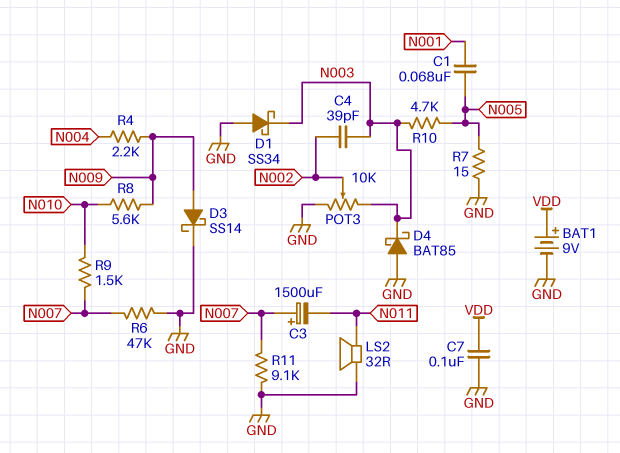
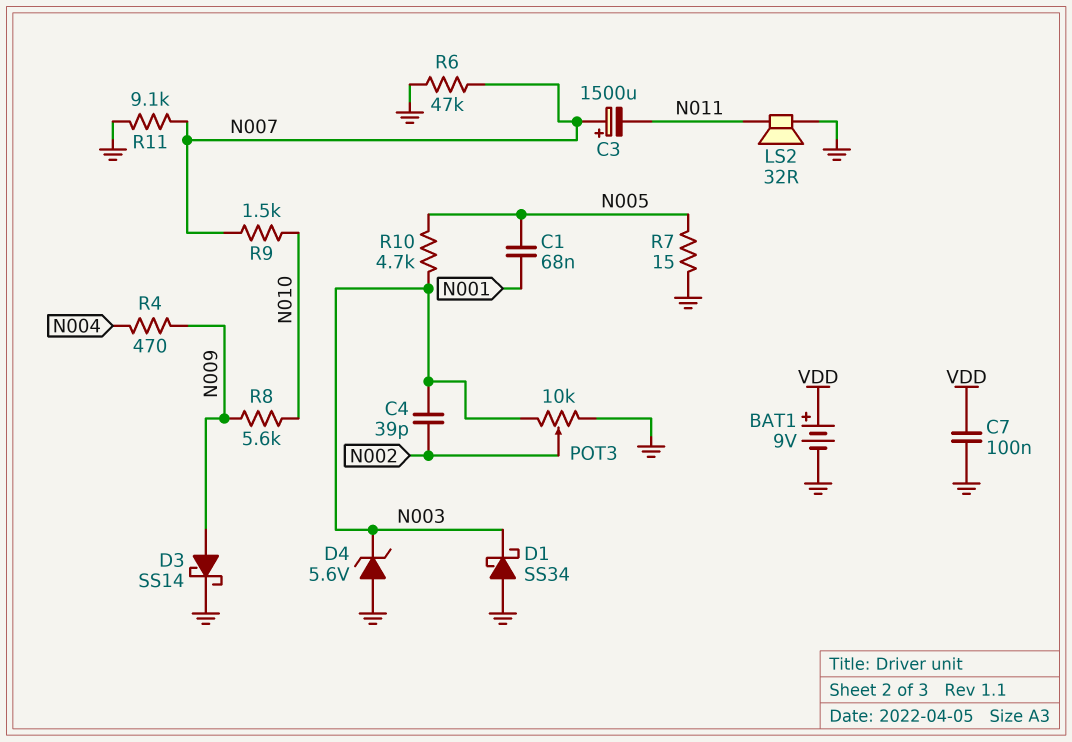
D4: schottky BAT85 (A GND, K N003) -> zener 5.6V (A GND, K N003)
R4: 2.2k (N004, N009) -> 470 (N004, N009)

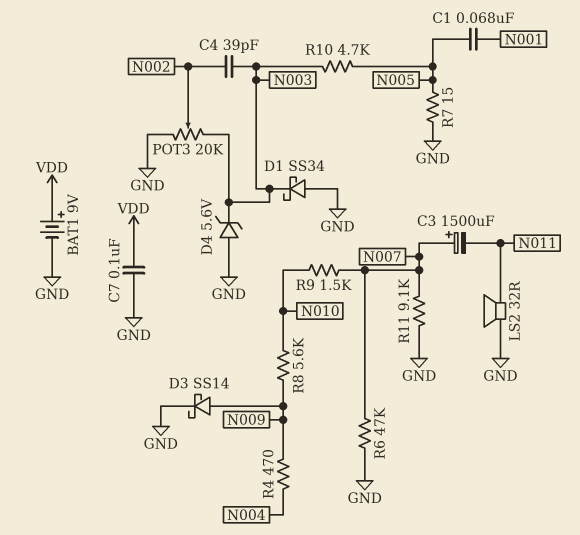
POT3: 10k (GND, N003, wiper N002) -> 20k (GND, N003, wiper N002)

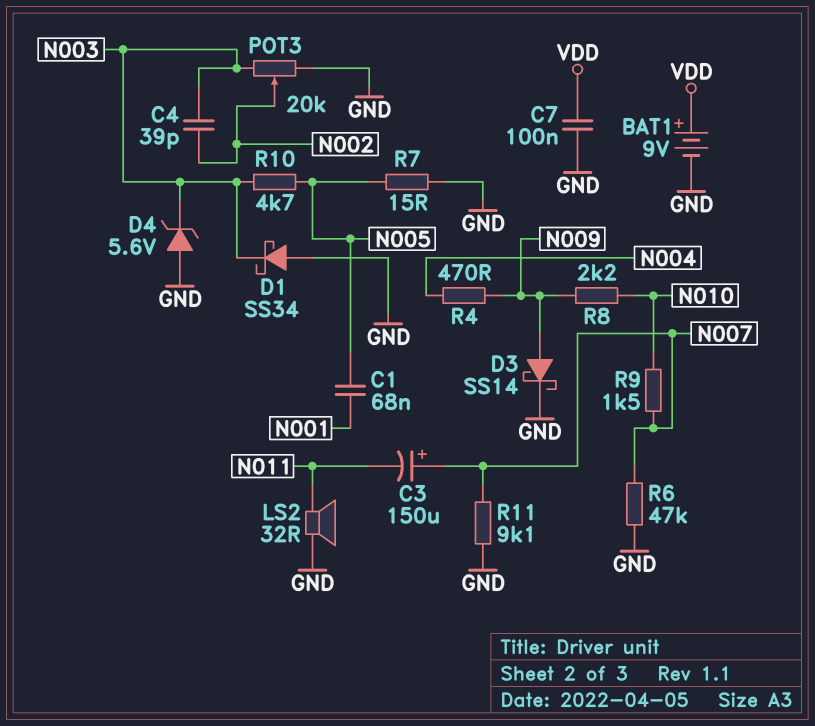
C3: 1500uF (plus N007, minus N011) -> 150uF (plus N007, minus N011)
R8: 5.6k (N009, N010) -> 2.2k (N009, N010)

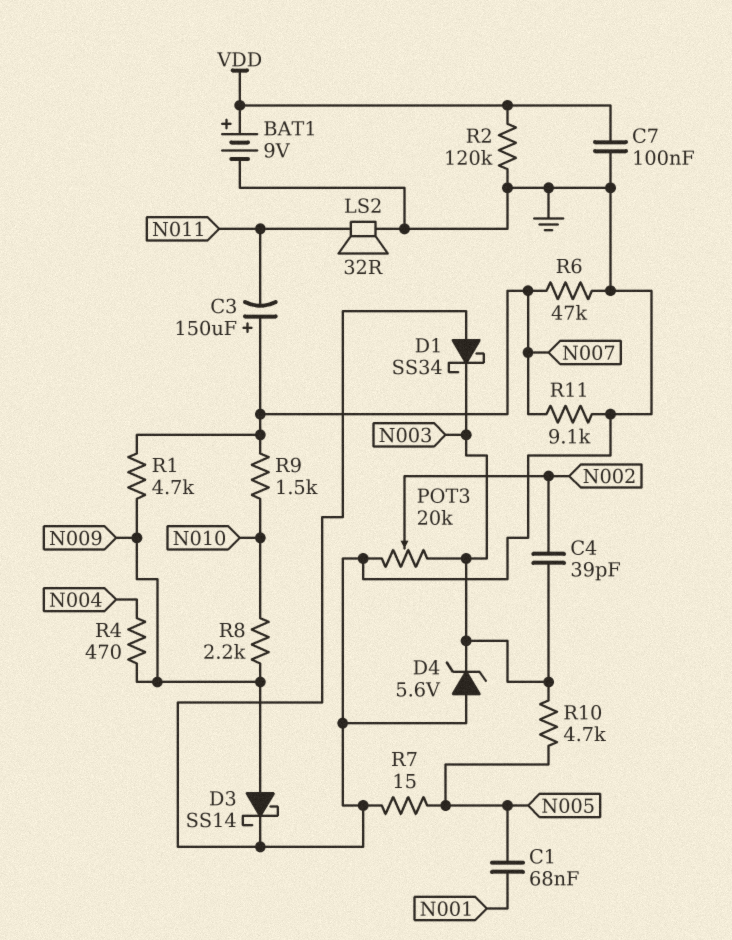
R1: none -> 4.7k (N007, N009)
R2: none -> 120k (GND, VDD)

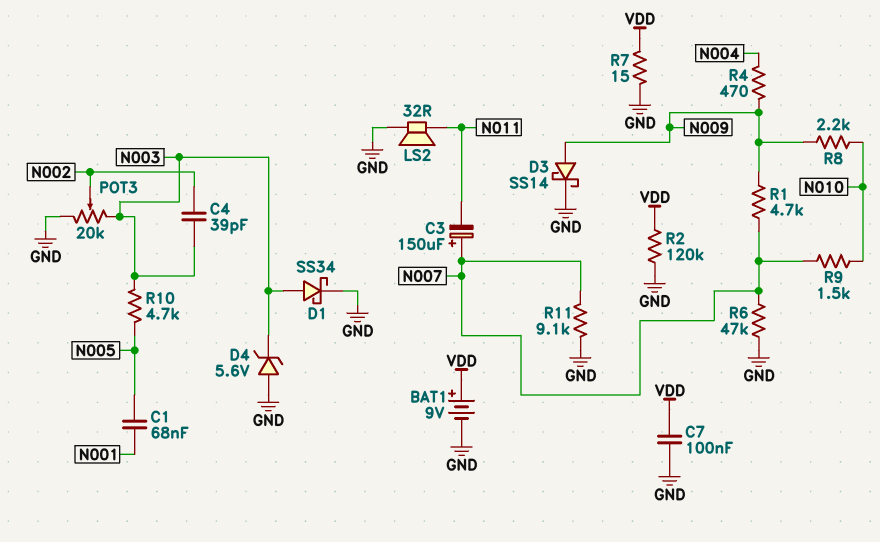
D1: schottky SS34 (A GND, K N003) -> schottky SS34 (A N003, K GND)
R7: 15 (GND, N005) -> 15 (GND, VDD)

